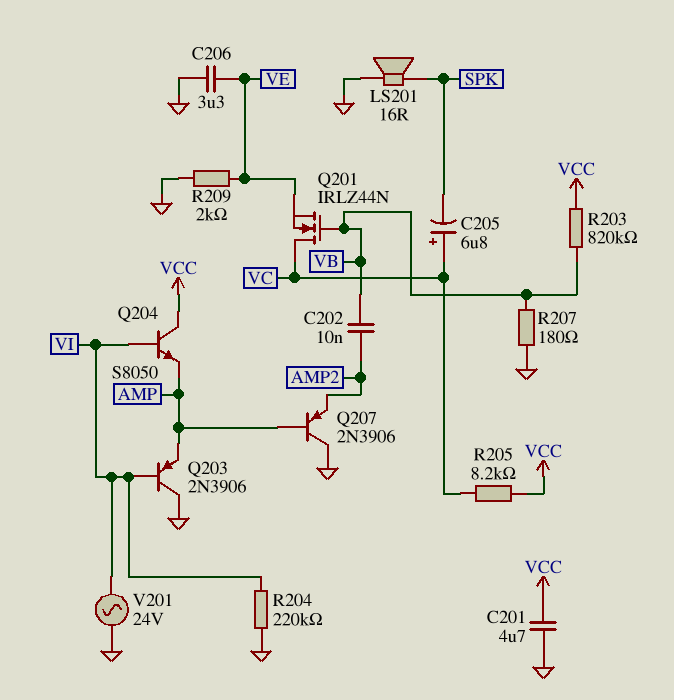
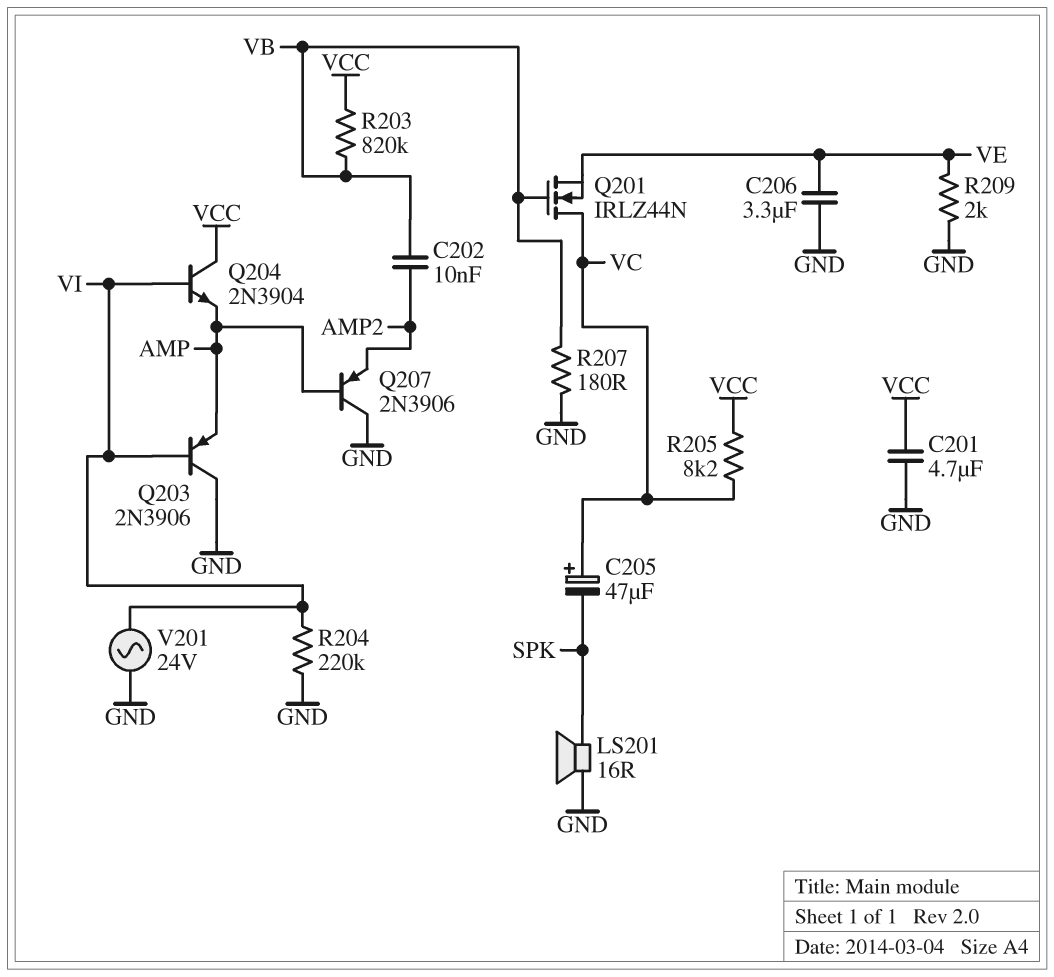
C205: 6.8uF (plus VC, minus SPK) -> 47uF (plus VC, minus SPK)
Q204: NPN S8050 (B VI, C VCC, E AMP) -> NPN 2N3904 (B VI, C VCC, E AMP)

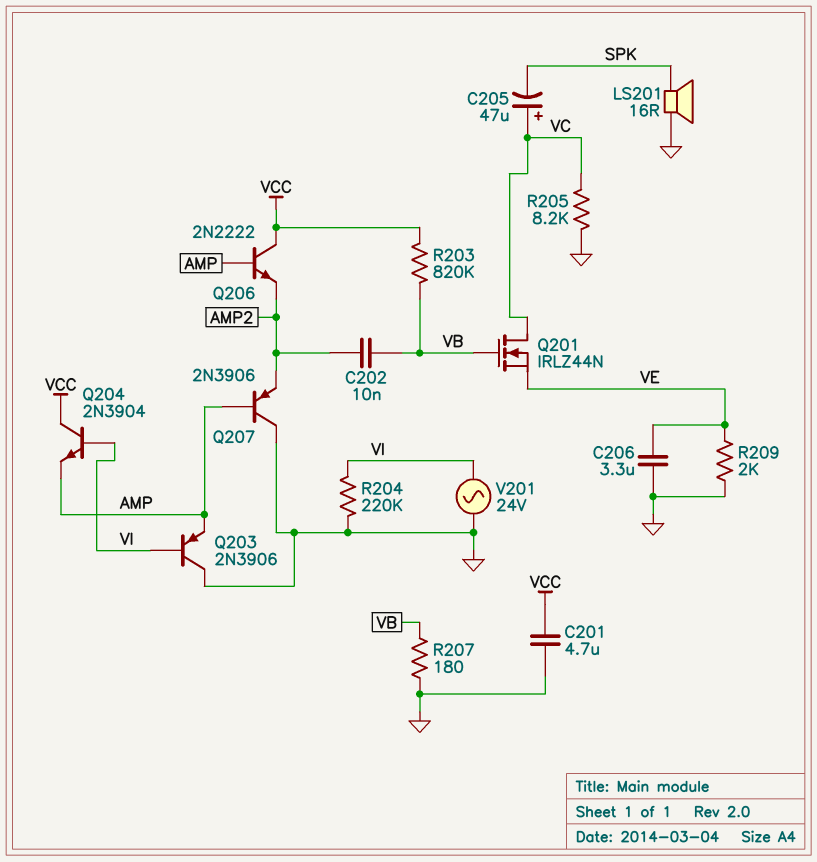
Q206: none -> NPN 2N2222 (B AMP, C VCC, E AMP2)
R205: 8.2k (VC, VCC) -> 8.2k (GND, VC)

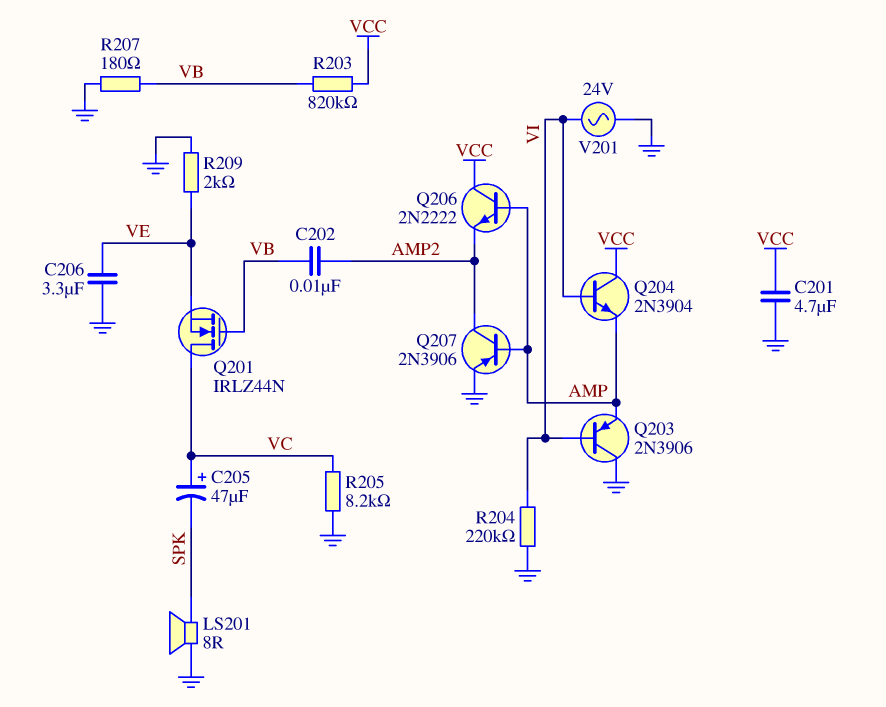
LS201: speaker 16R (GND, SPK) -> speaker 8R (GND, SPK)
Q207: PNP 2N3906 (B AMP, C GND, E AMP2) -> PNP 2N3906 (B AMP, C AMP2, E GND)

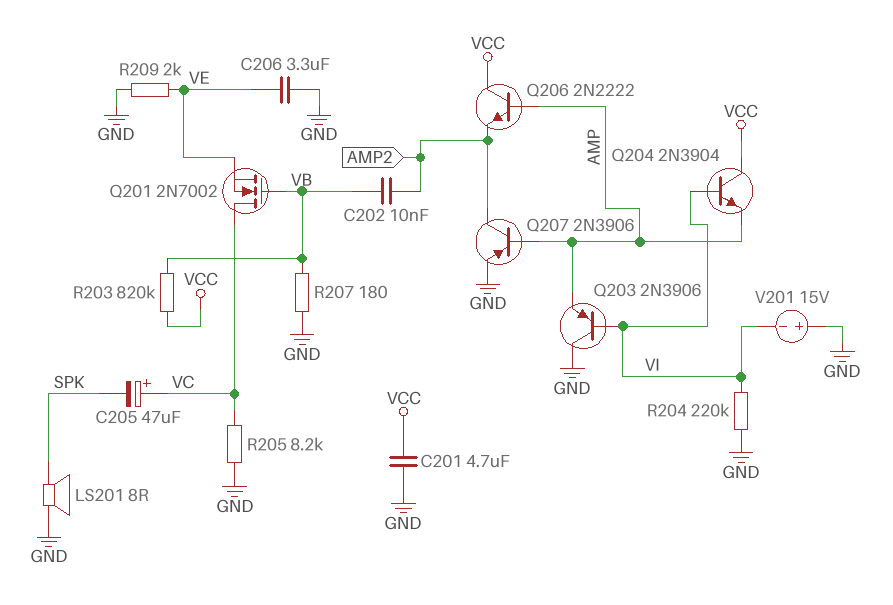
Q201: NMOS IRLZ44N (G VB, D VC, S VE) -> NMOS 2N7002 (G VB, D VC, S VE)
V201: AC 24V (GND, VI) -> 15V (plus GND, minus VI)

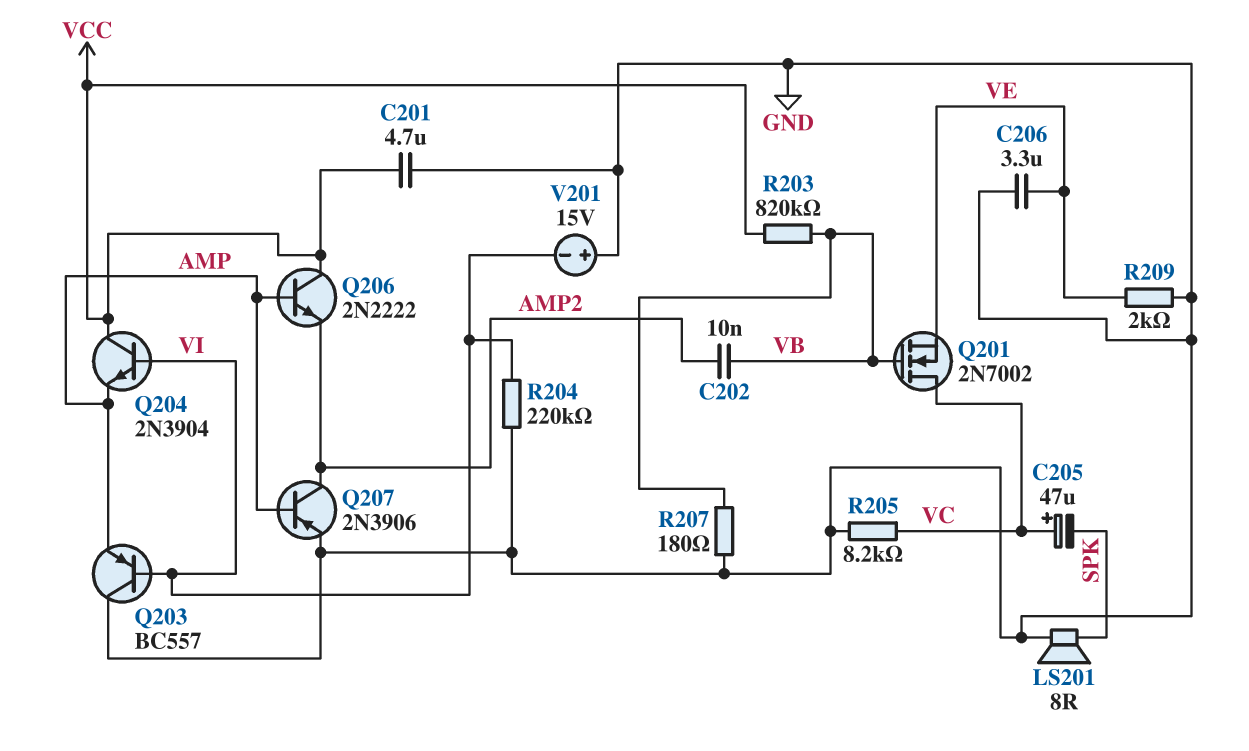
Q203: PNP 2N3906 (B VI, C GND, E AMP) -> PNP BC557 (B VI, C GND, E AMP)

